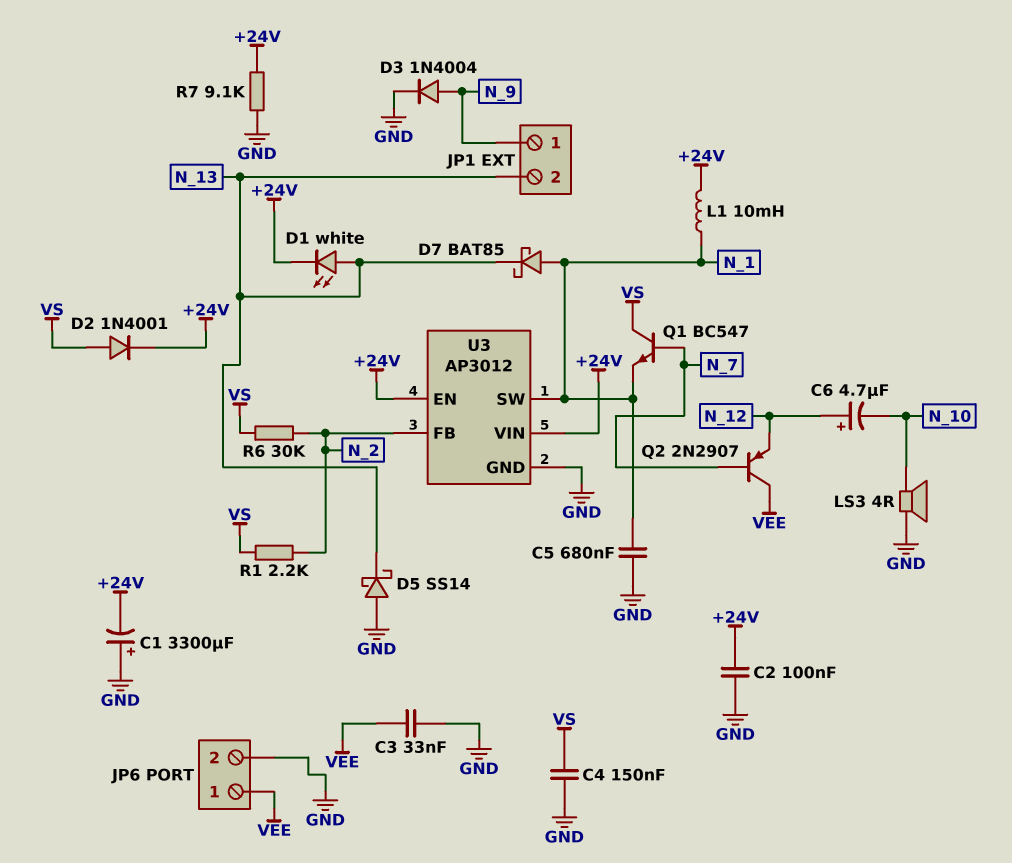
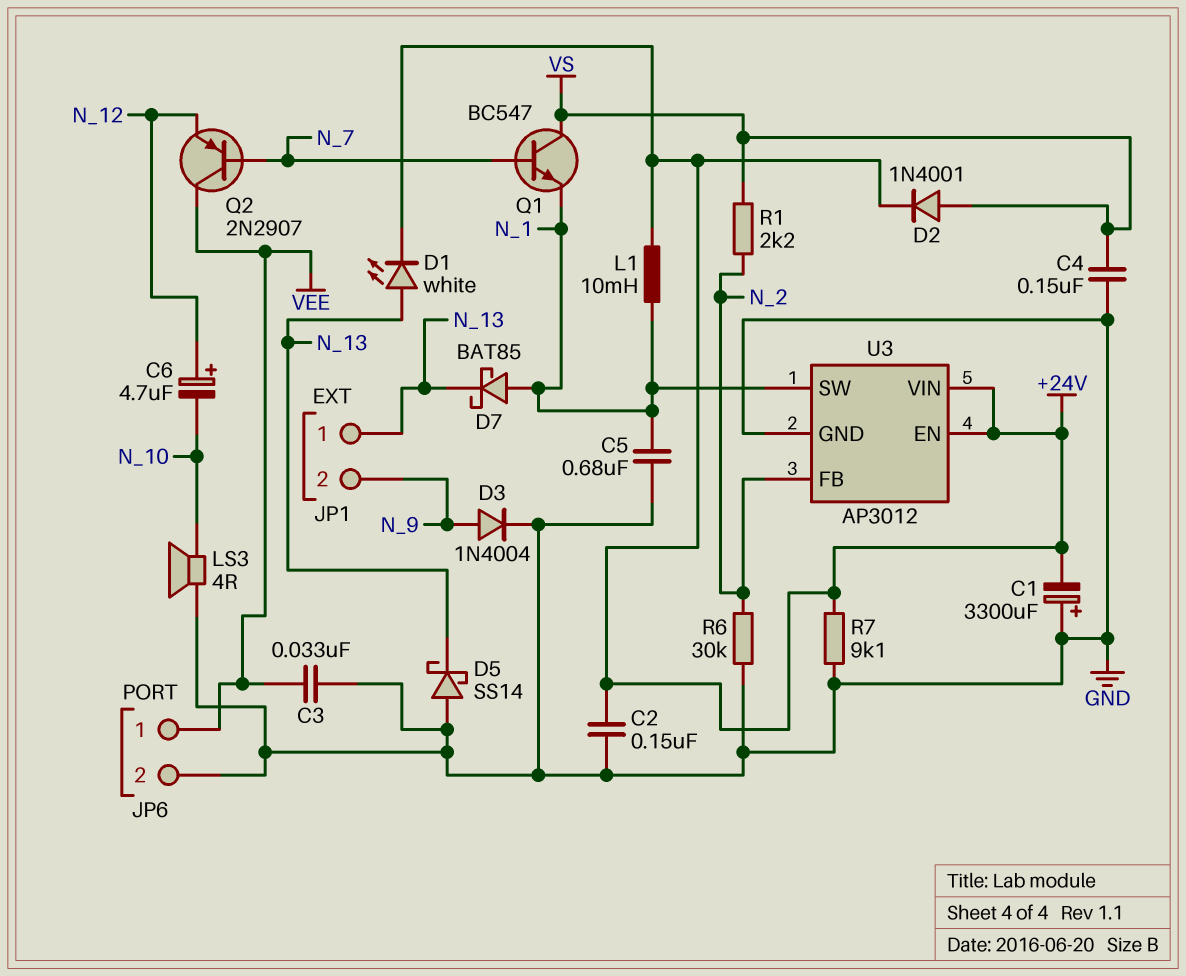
C2: 100nF (+24V, GND) -> 150nF (+24V, GND)
JP1 pin 1: N_9 -> N_13
JP1 pin 2: N_13 -> N_9
R6: 30k (N_2, VS) -> 30k (GND, N_2)

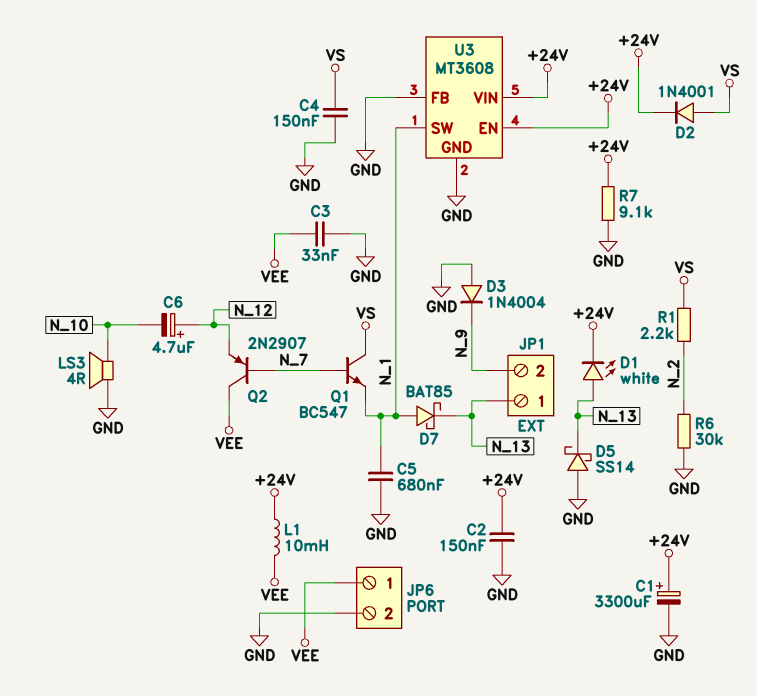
C1: 3300uF (plus GND, minus +24V) -> 3300uF (plus +24V, minus GND)
D3: diode 1N4004 (A N_9, K GND) -> diode 1N4004 (A GND, K N_9)
L1: 10mH (+24V, N_1) -> 10mH (+24V, VEE)
U3: AP3012 -> MT3608
U3 pin FB: N_2 -> GND

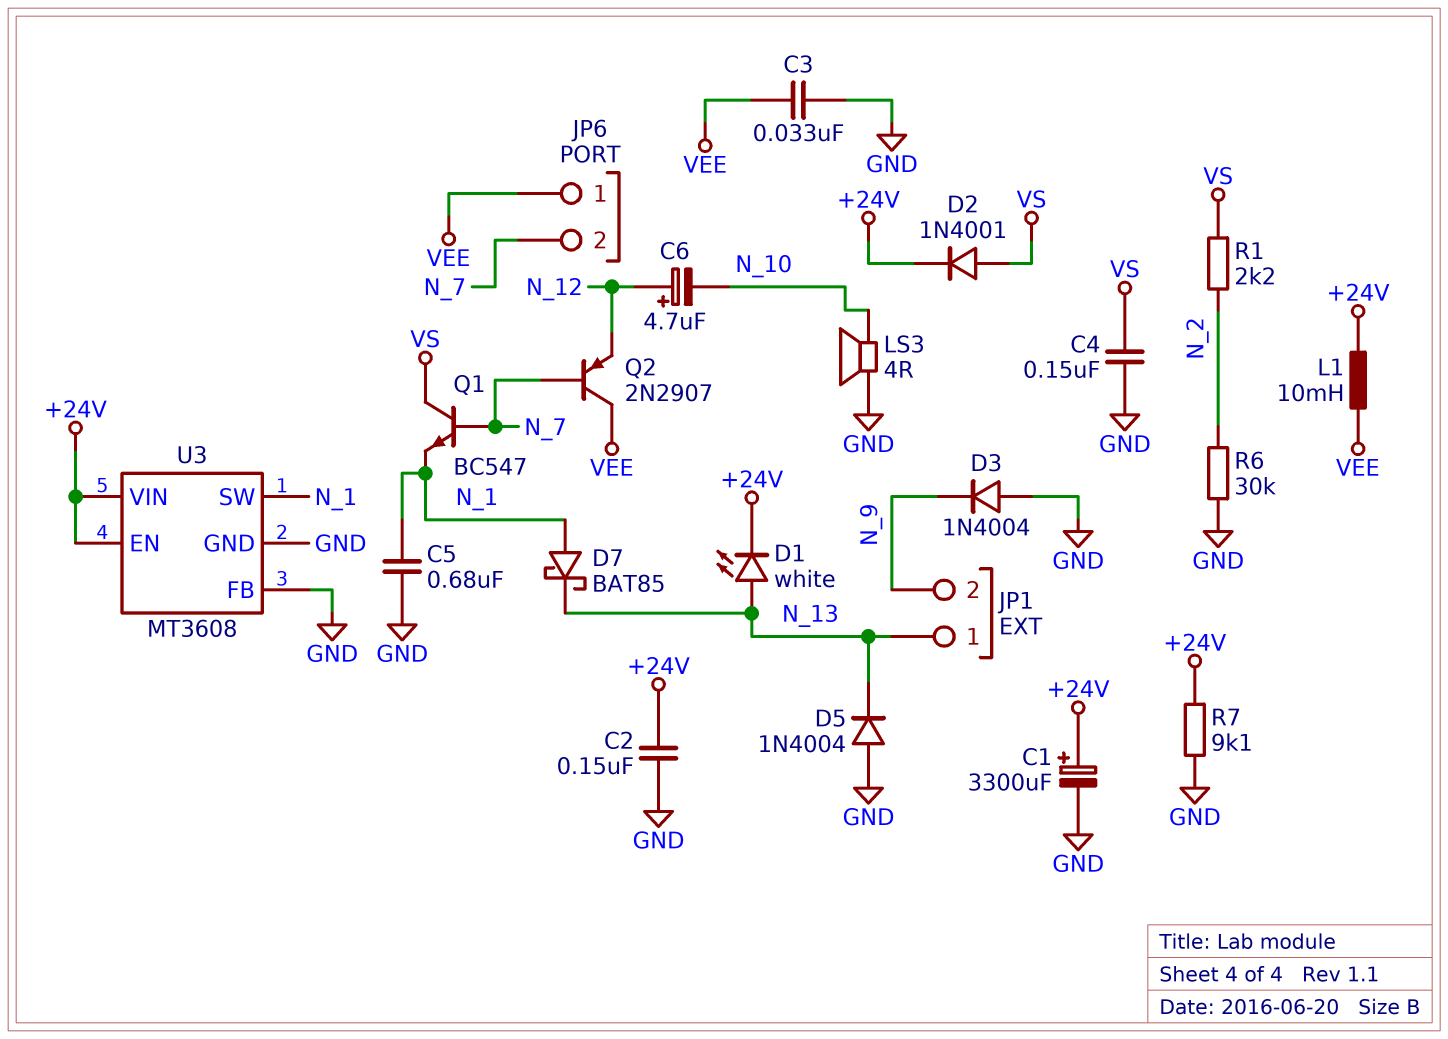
D5: schottky SS14 (A GND, K N_13) -> diode 1N4004 (A GND, K N_13)
JP6 pin 2: GND -> N_7

